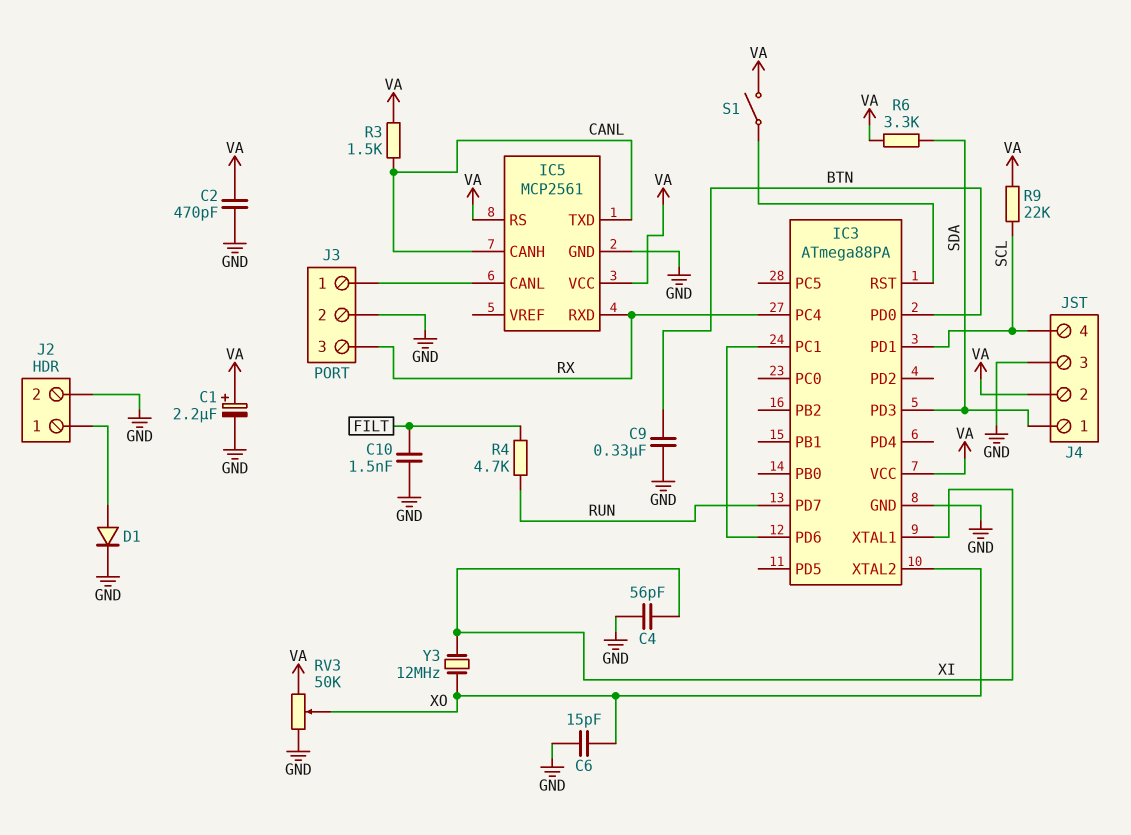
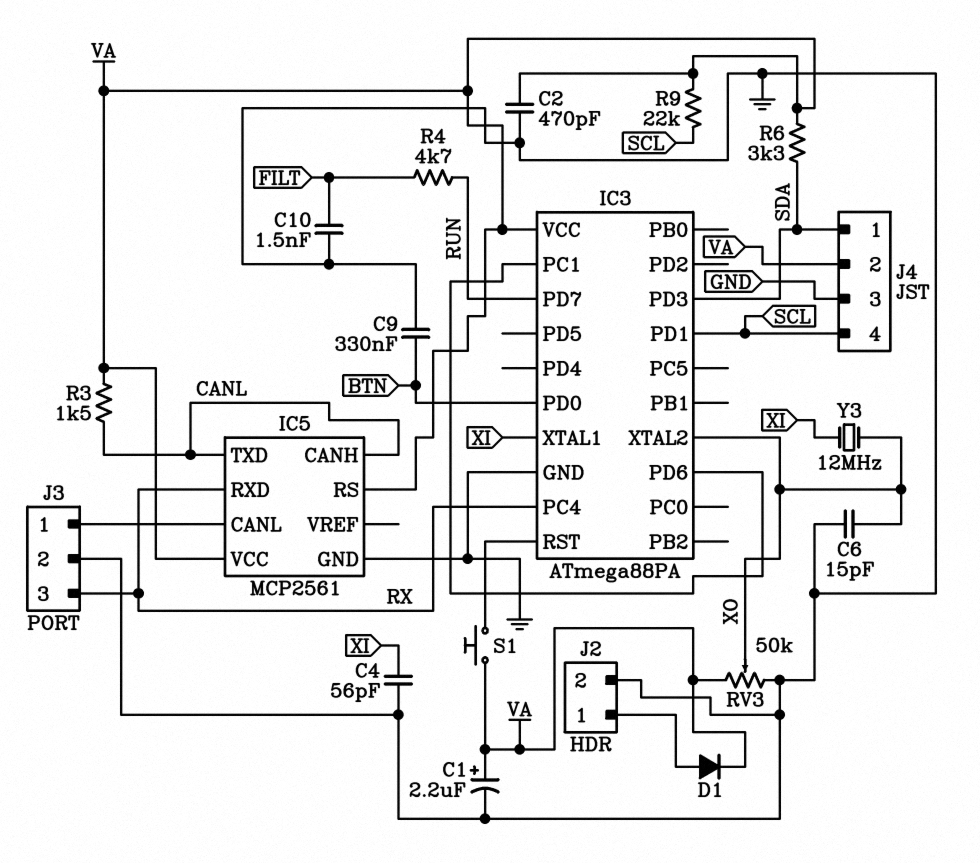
D1: diode (A J2/1, K GND) -> diode (A J2/1, K VA)
S1: switch (IC3/RST, VA) -> button (IC3/RST, VA)

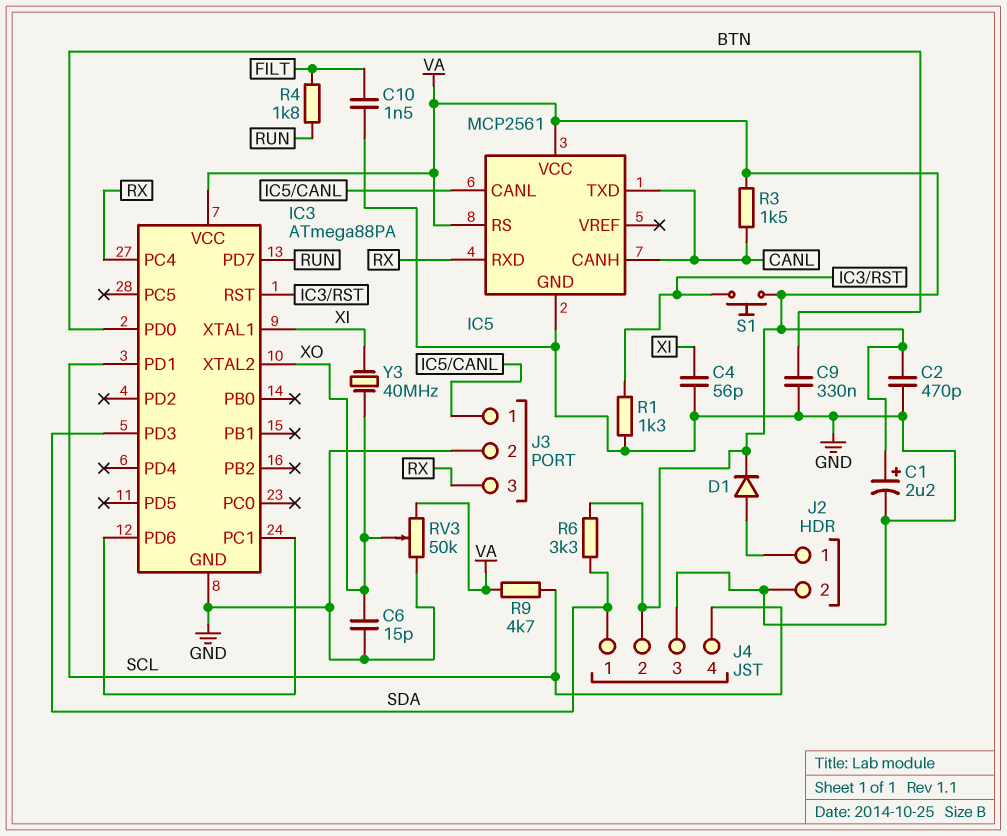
R1: none -> 1.3k (GND, IC3/RST)
R4: 4.7k (FILT, RUN) -> 1.8k (FILT, RUN)
R9: 22k (SCL, VA) -> 4.7k (SCL, VA)
Y3: 12MHz (XI, XO) -> 40MHz (XI, XO)

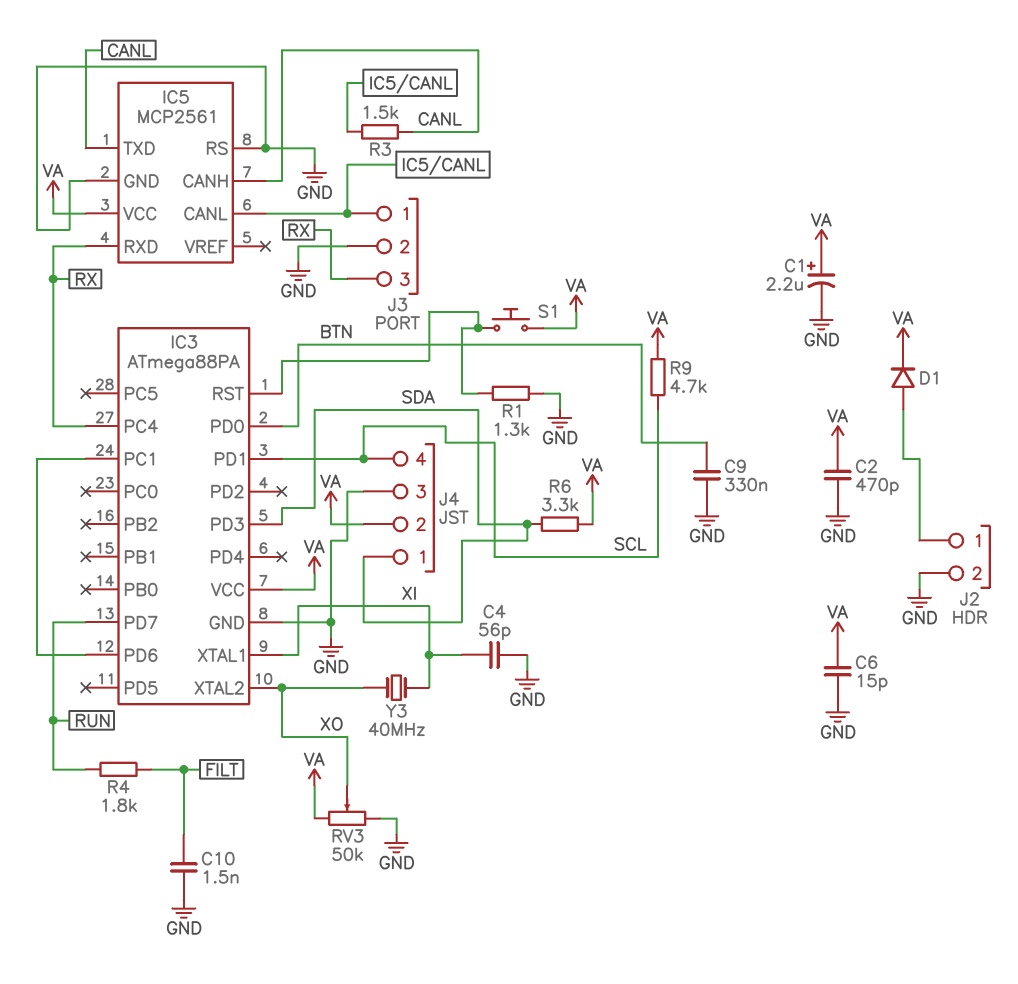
C6: 15pF (GND, XO) -> 15pF (GND, VA)
IC5 pin RS: VA -> GND
R3: 1.5k (CANL, VA) -> 1.5k (CANL, IC5/CANL)

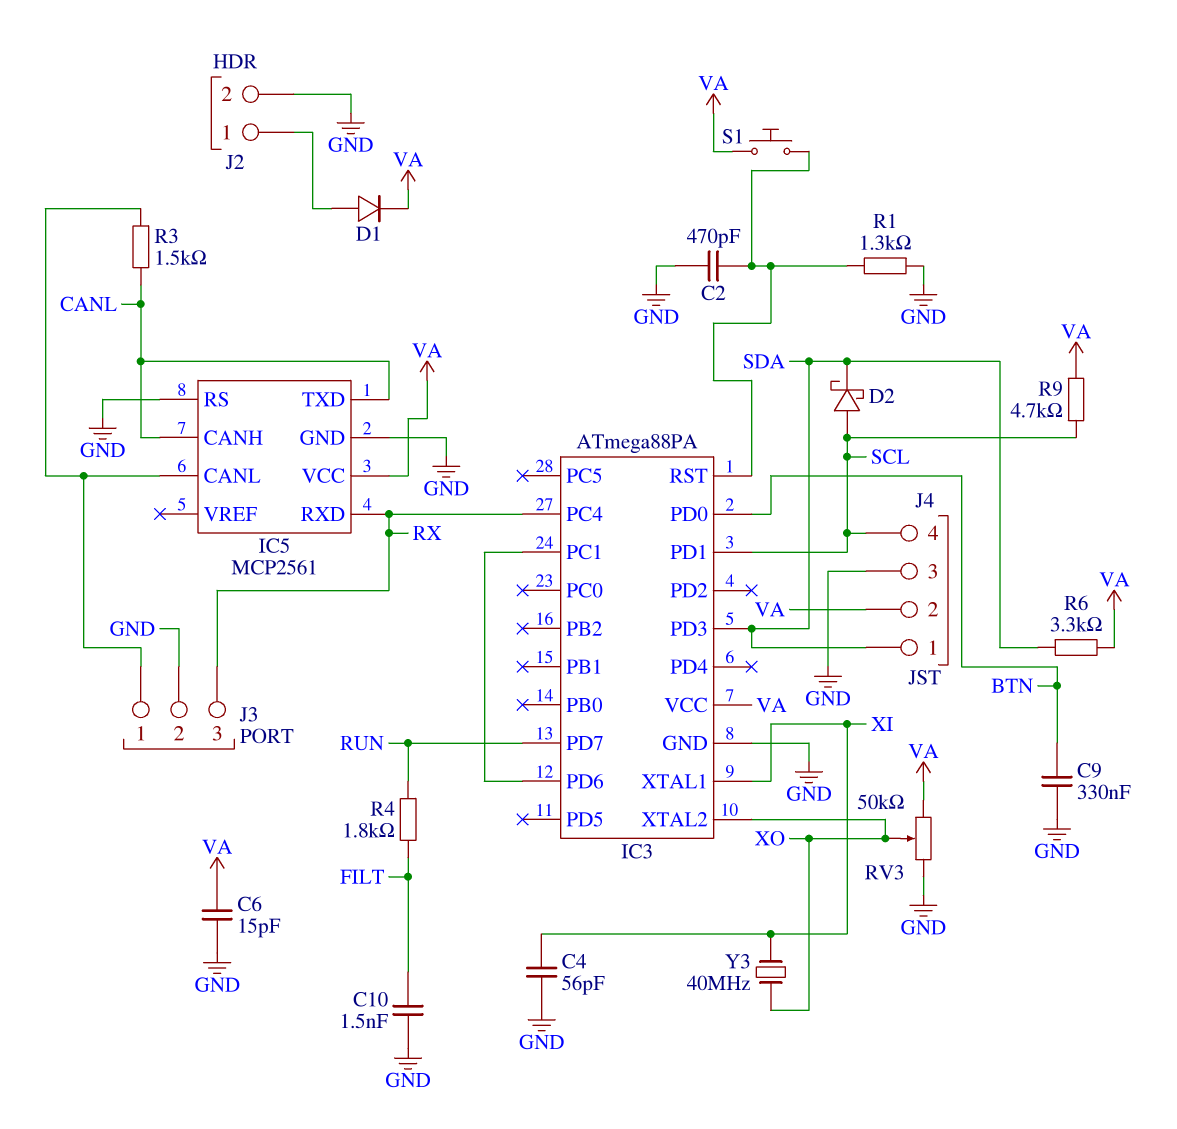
C1: 2.2uF (plus VA, minus GND) -> none
C2: 470pF (GND, VA) -> 470pF (GND, IC3/RST)
D2: none -> schottky (A SCL, K SDA)

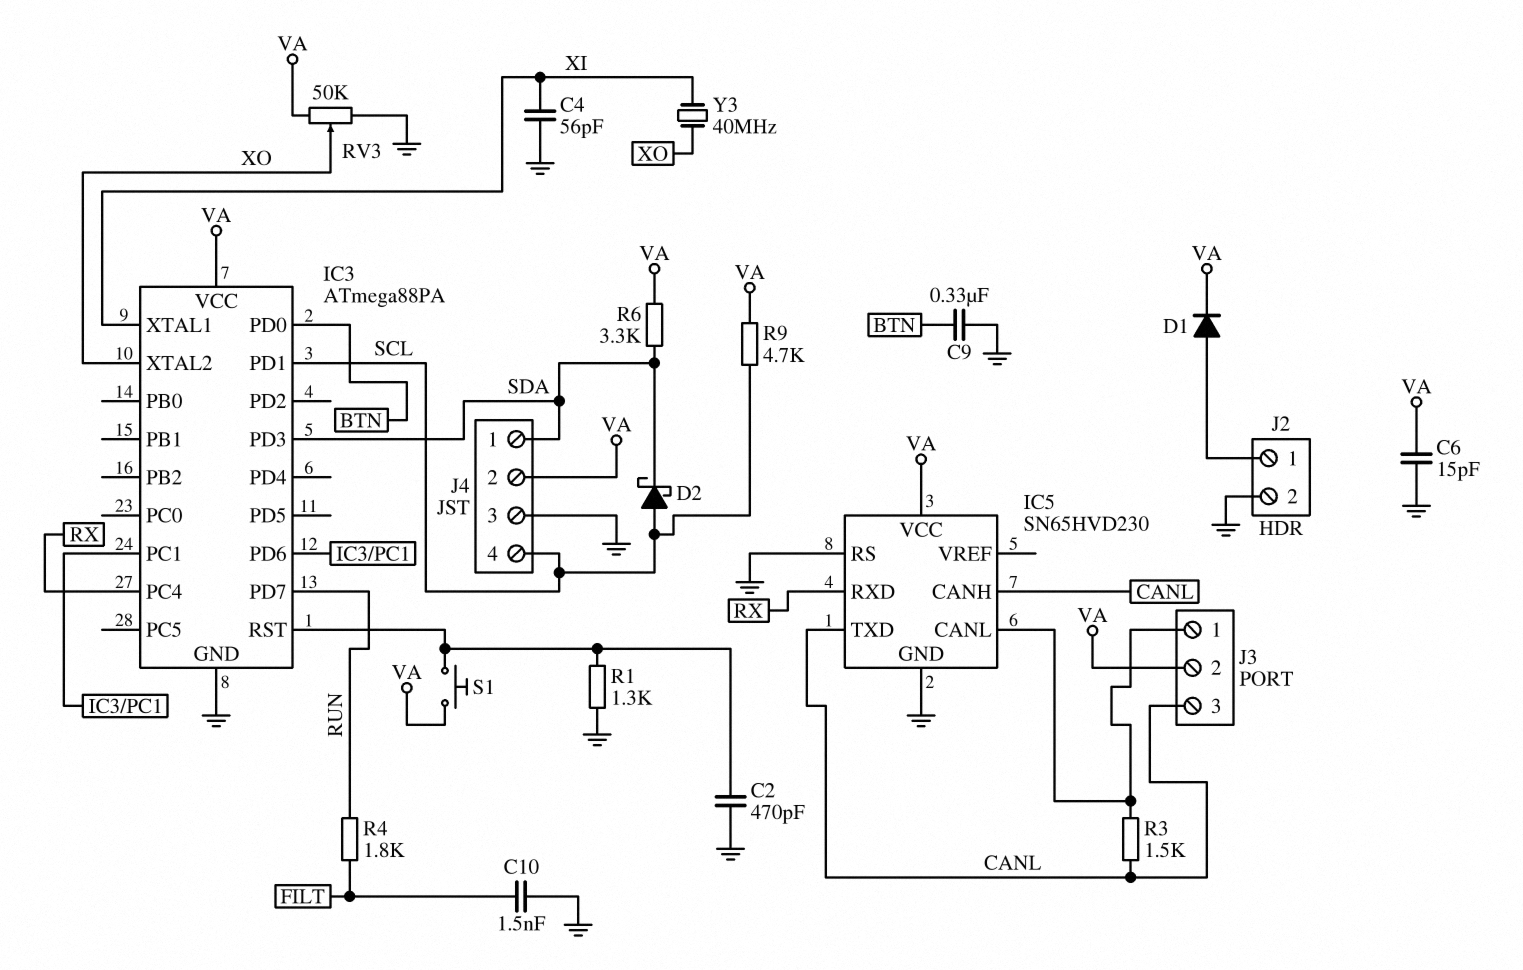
IC5: MCP2561 -> SN65HVD230
J3 pin 2: GND -> VA
J3 pin 3: RX -> CANL

